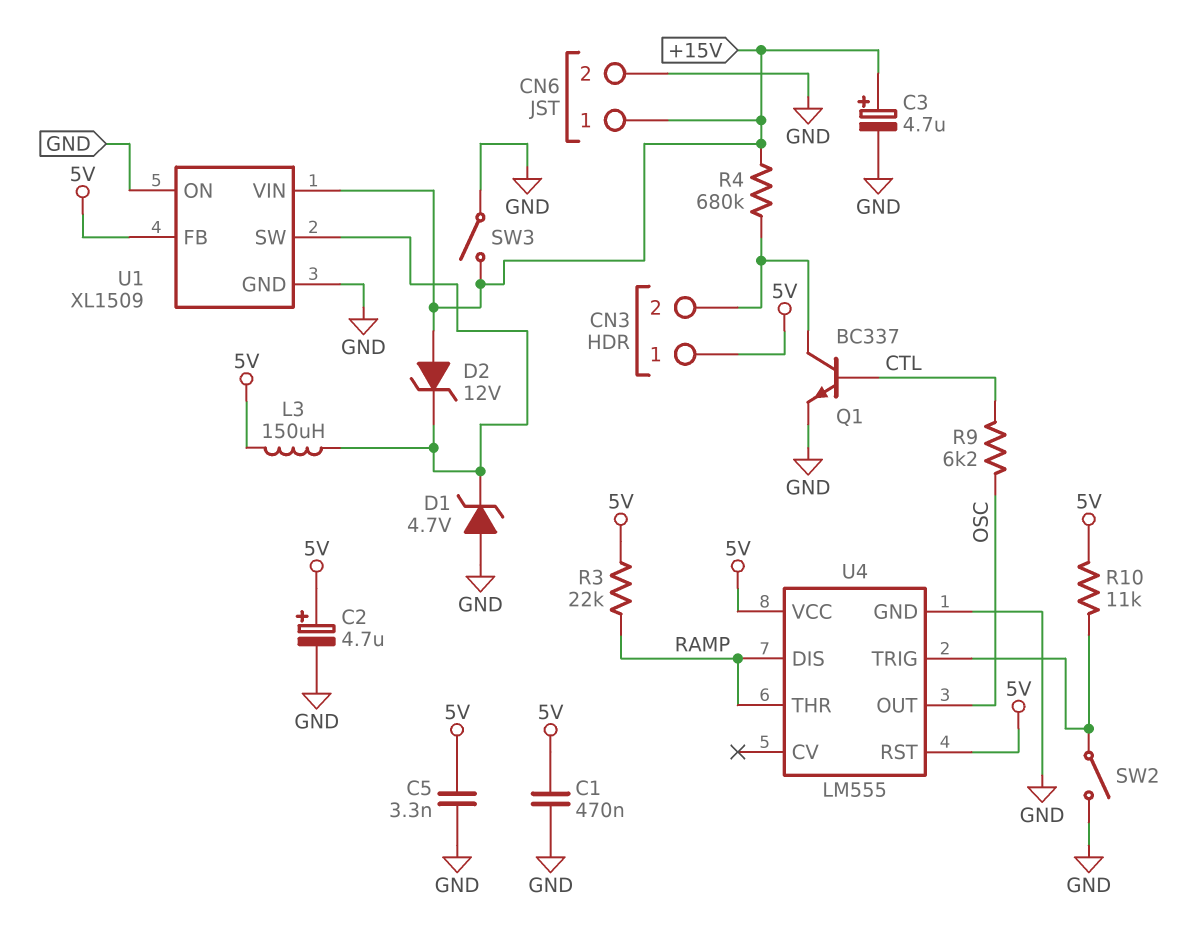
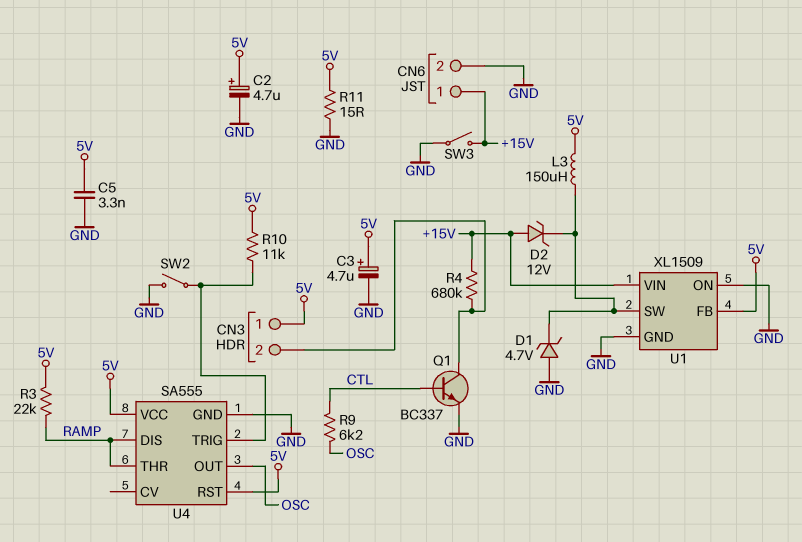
C1: 470nF (5V, GND) -> none
C3: 4.7uF (plus +15V, minus GND) -> 4.7uF (plus 5V, minus GND)
R11: none -> 15 (5V, GND)
U4: LM555 -> SA555

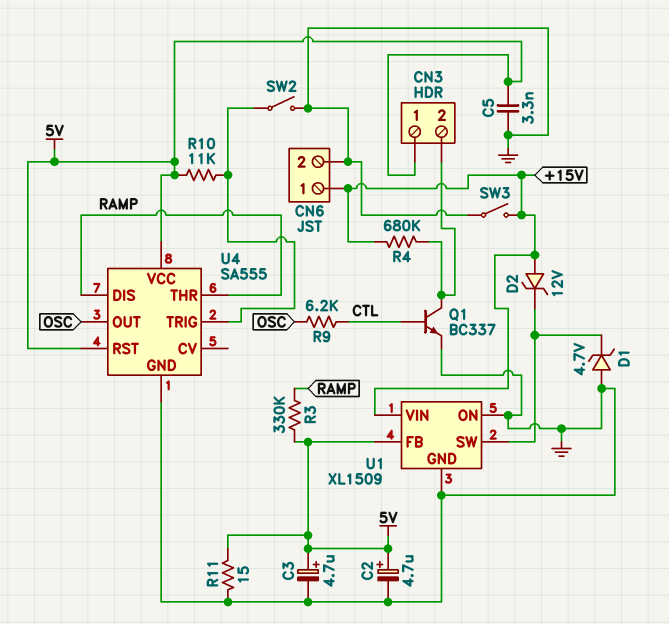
L3: 150uH (5V, U1/SW) -> none
R3: 22k (5V, RAMP) -> 330k (5V, RAMP)

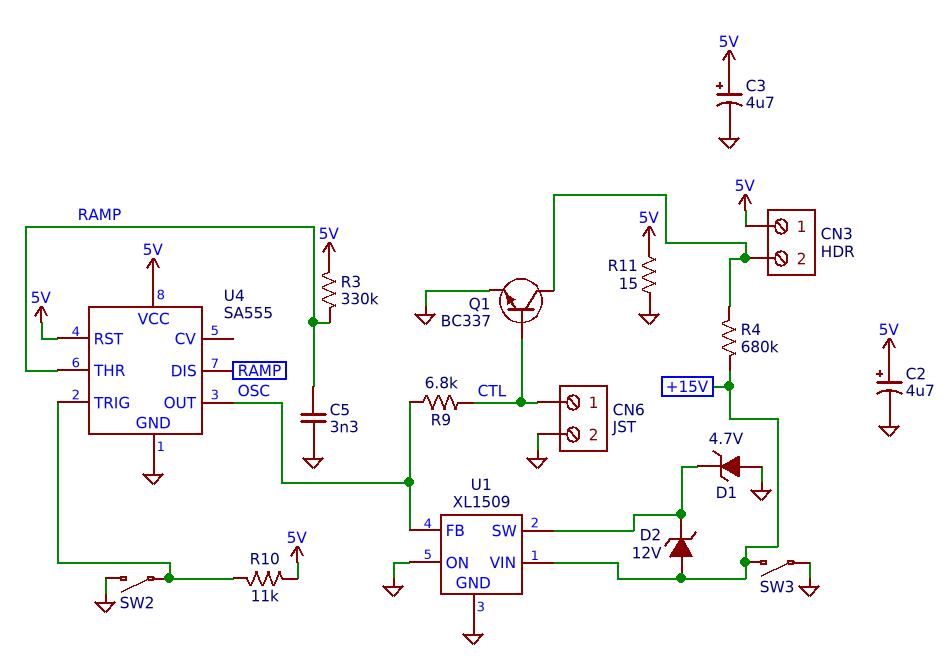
C5: 3.3nF (5V, GND) -> 3.3nF (GND, RAMP)
CN6 pin 1: +15V -> CTL
R9: 6.2k (CTL, OSC) -> 6.8k (CTL, OSC)
U1 pin FB: 5V -> OSC

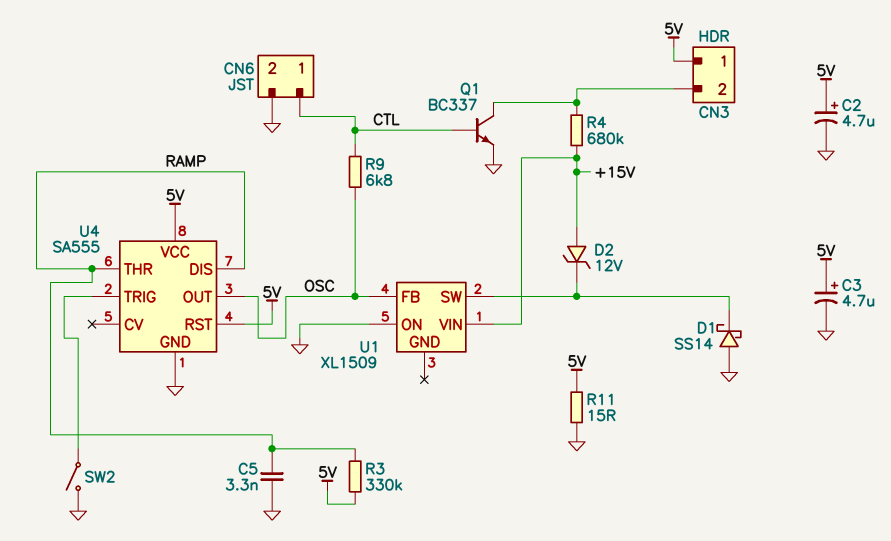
D1: zener 4.7V (A GND, K U1/SW) -> schottky SS14 (A GND, K U1/SW)
R10: 11k (5V, U4/TRIG) -> none
SW3: switch (+15V, GND) -> none
U1 pin GND: GND -> none

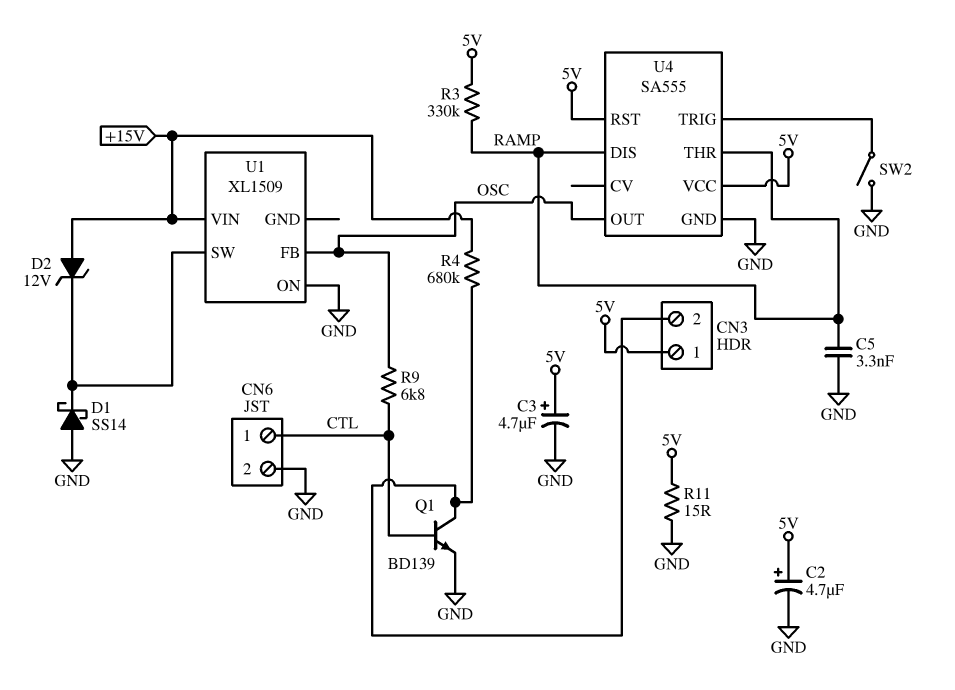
Q1: NPN BC337 (B CTL, C CN3/2, E GND) -> NPN BD139 (B CTL, C CN3/2, E GND)

